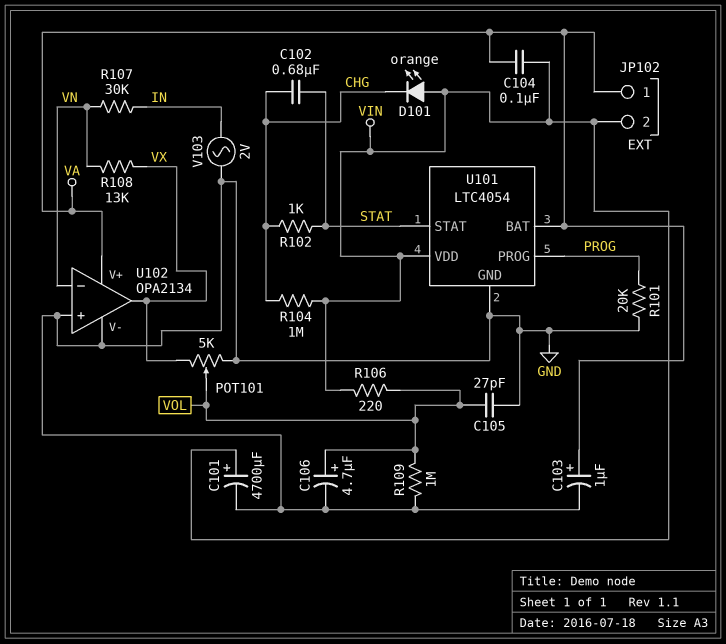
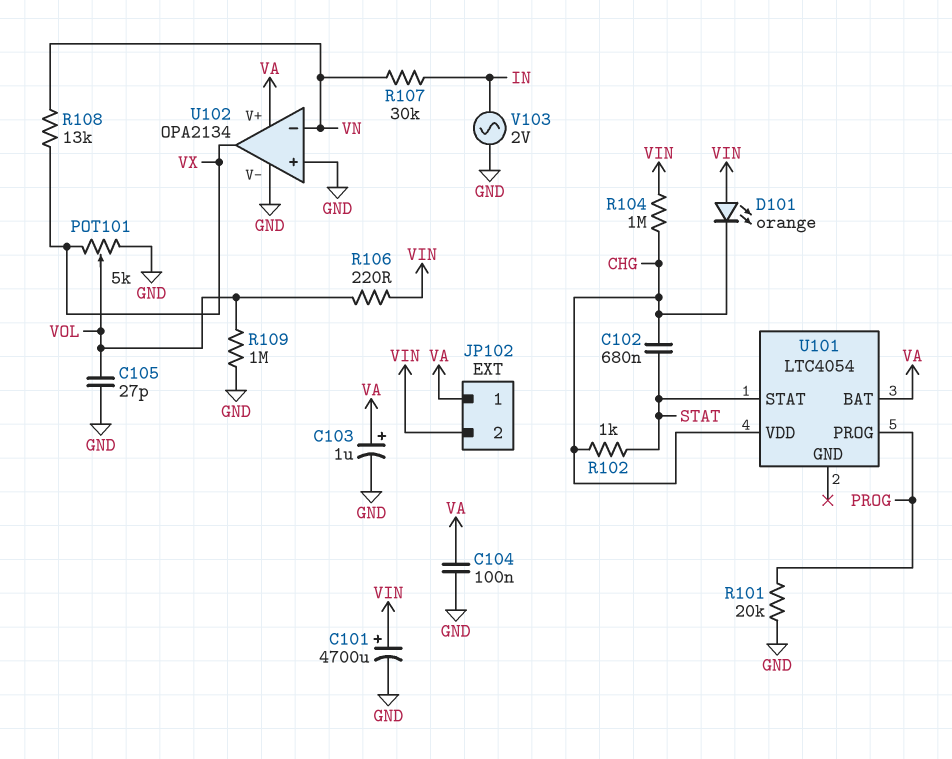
C104: 100nF (VA, VIN) -> 100nF (GND, VA)
C106: 4.7uF (plus VOL, minus GND) -> none
U101 pin GND: GND -> none
U101 pin VDD: VIN -> CHG

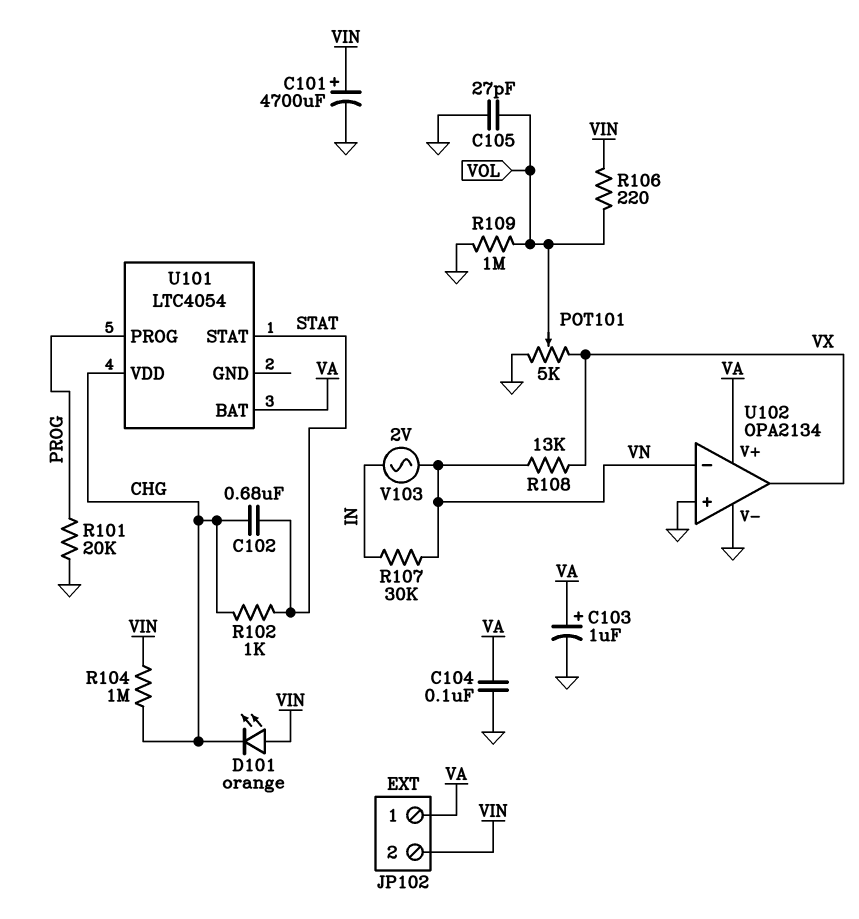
V103: AC 2V (GND, IN) -> AC 2V (IN, VN)

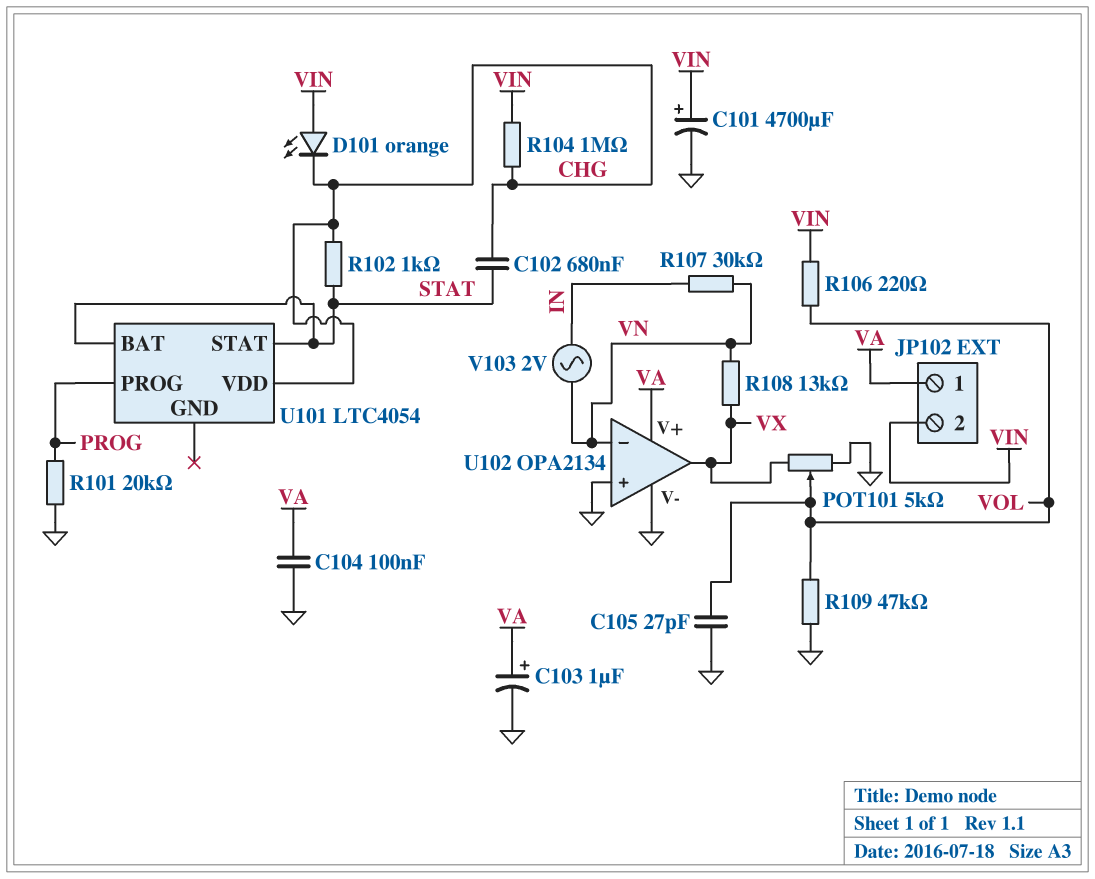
R109: 1M (GND, VOL) -> 47k (GND, VOL)
U101 pin BAT: VA -> STAT

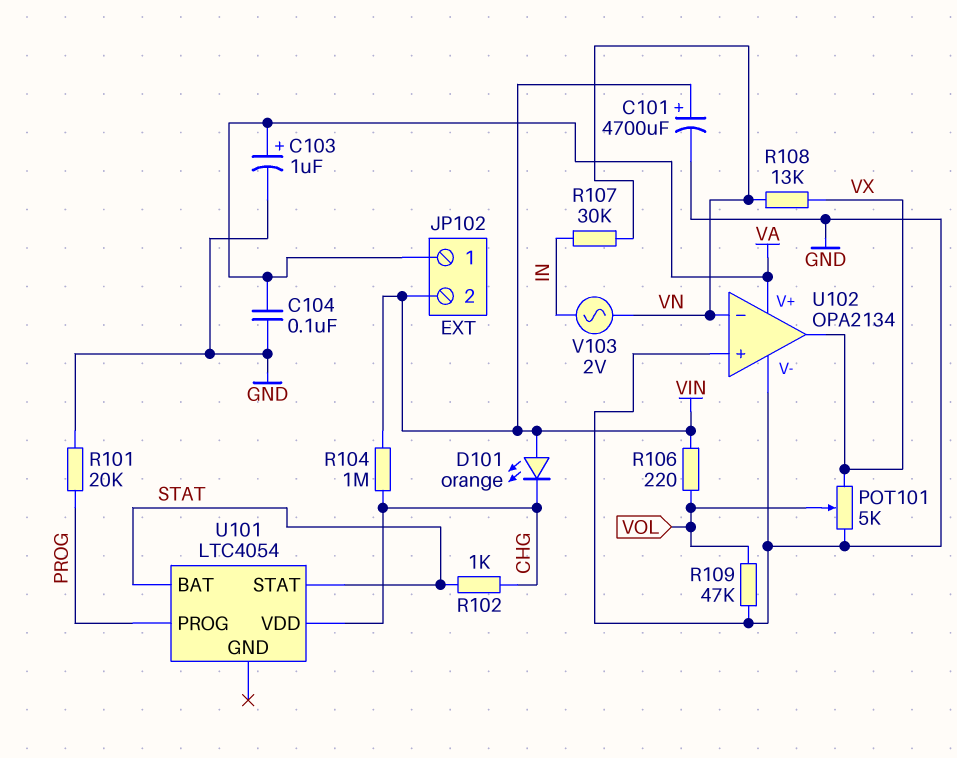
C102: 680nF (CHG, STAT) -> none
C105: 27pF (GND, VOL) -> none

